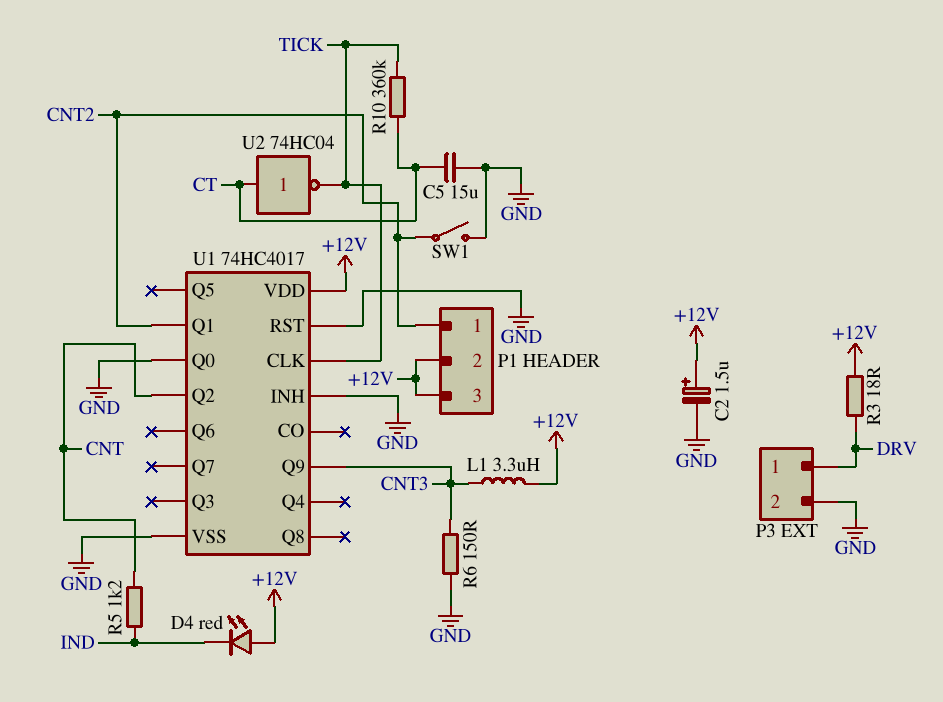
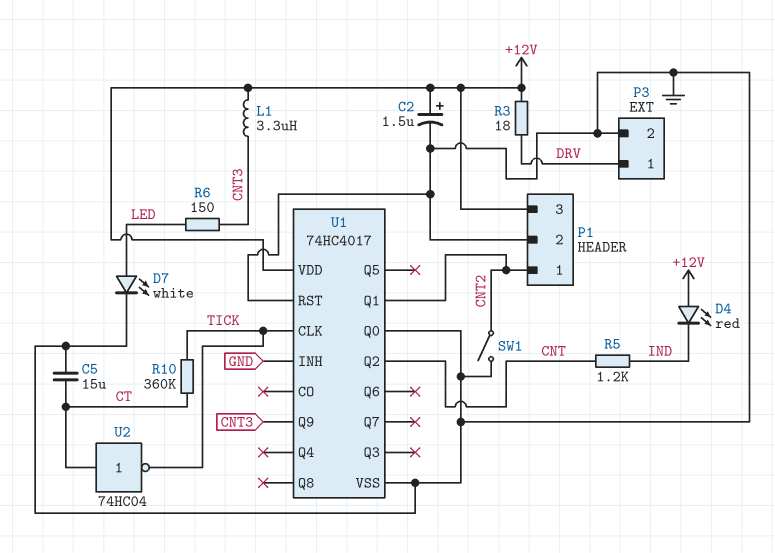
D7: none -> LED white (A LED, K GND)
P1 pin 2: +12V -> GND
R6: 150 (CNT3, GND) -> 150 (CNT3, LED)

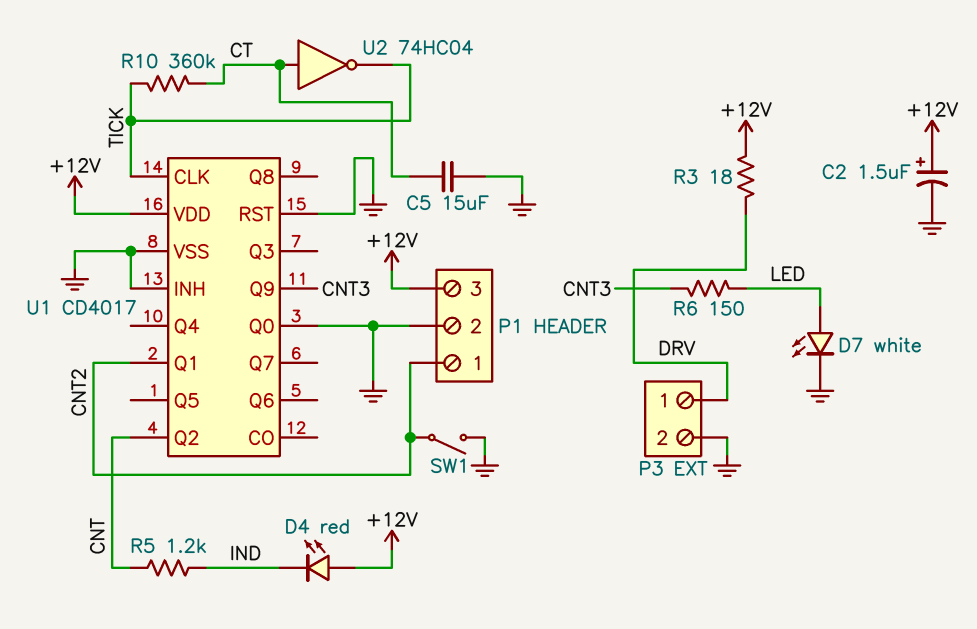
L1: 3.3uH (+12V, CNT3) -> none
U1: 74HC4017 -> CD4017

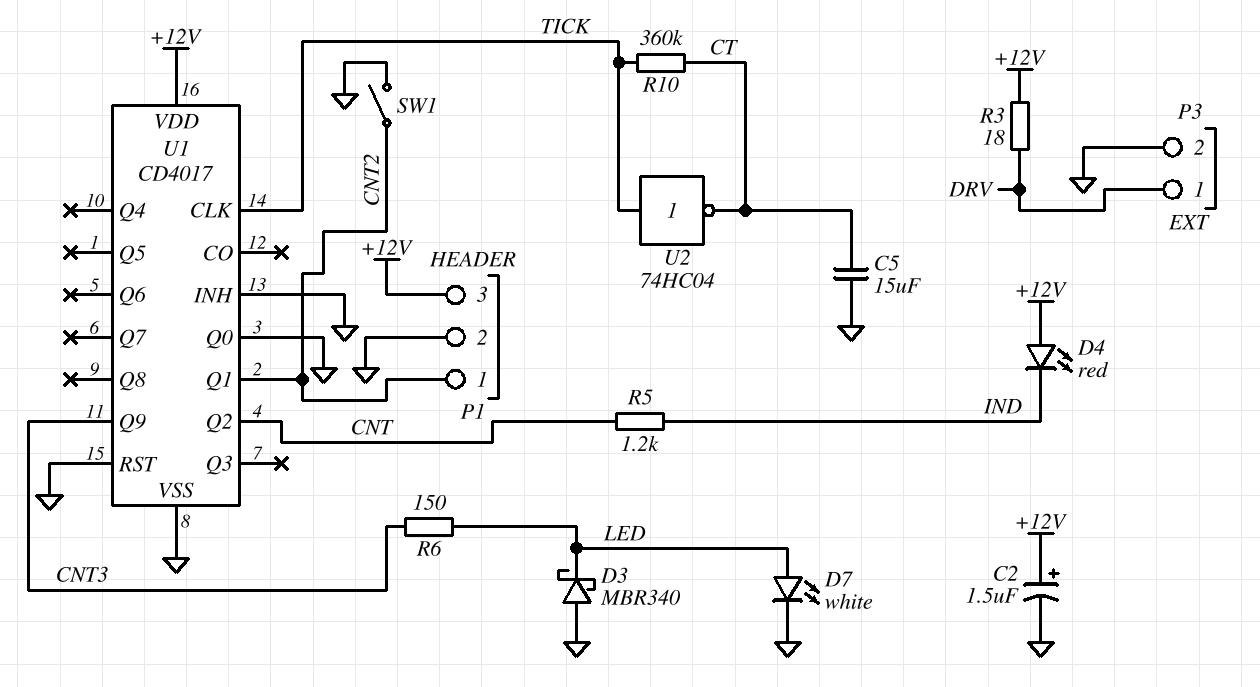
D3: none -> schottky MBR340 (A GND, K LED)
U2: NOT 74HC04 (in CT, out TICK) -> NOT 74HC04 (in TICK, out CT)

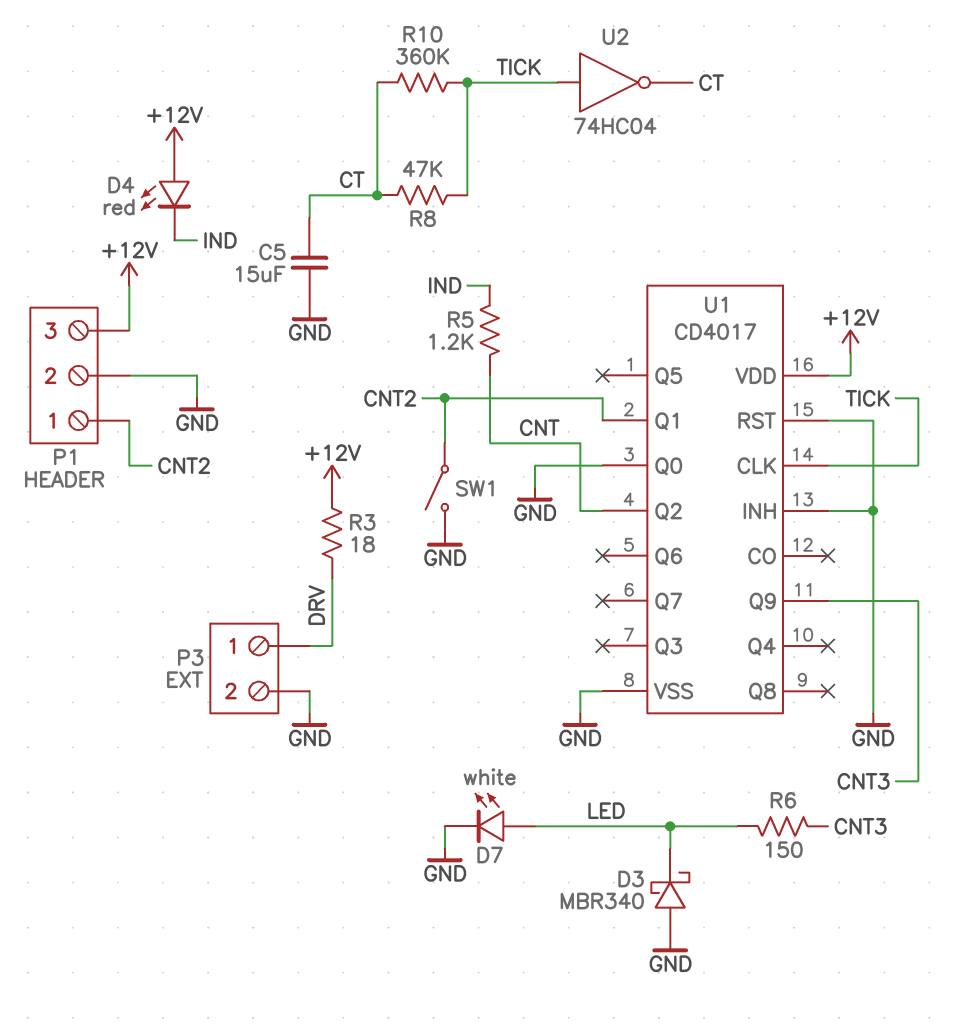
C2: 1.5uF (plus +12V, minus GND) -> none
R8: none -> 47k (CT, TICK)

